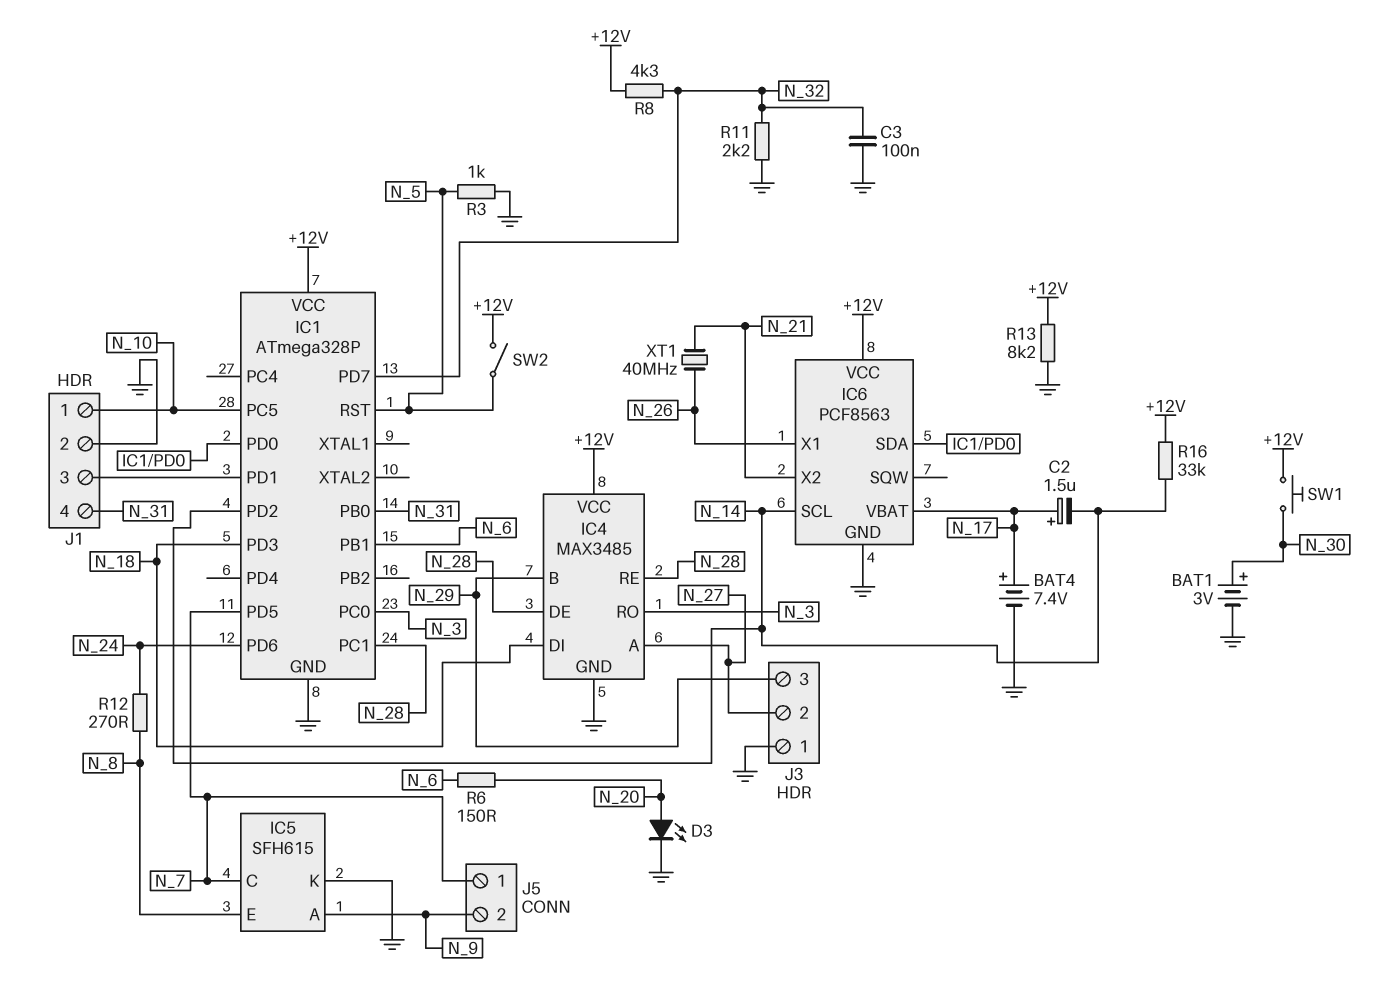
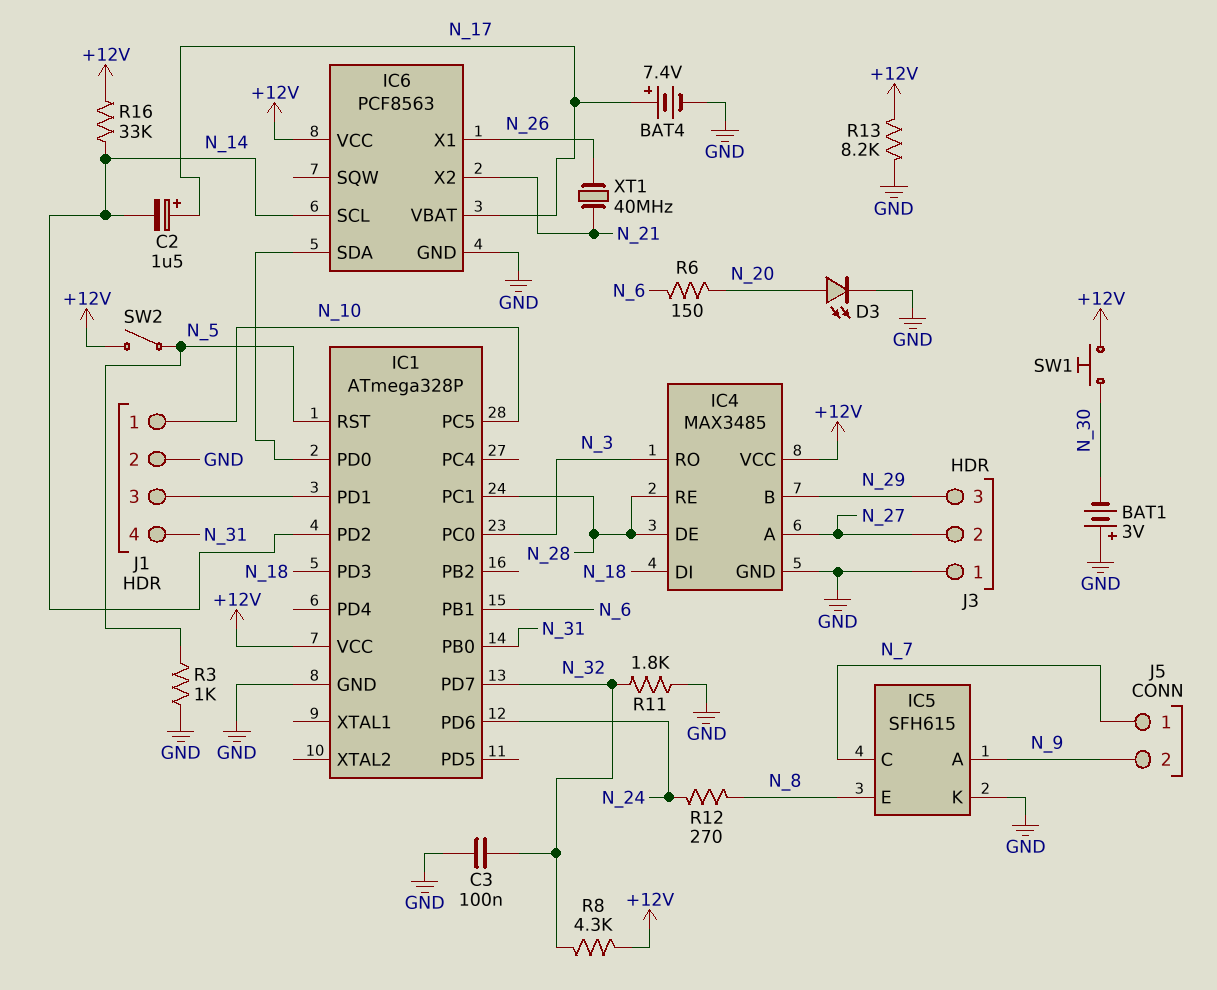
BAT1: 3V (plus N_30, minus GND) -> 3V (plus GND, minus N_30)
IC1 pin PD5: N_7 -> none
R11: 2.2k (GND, N_32) -> 1.8k (GND, N_32)

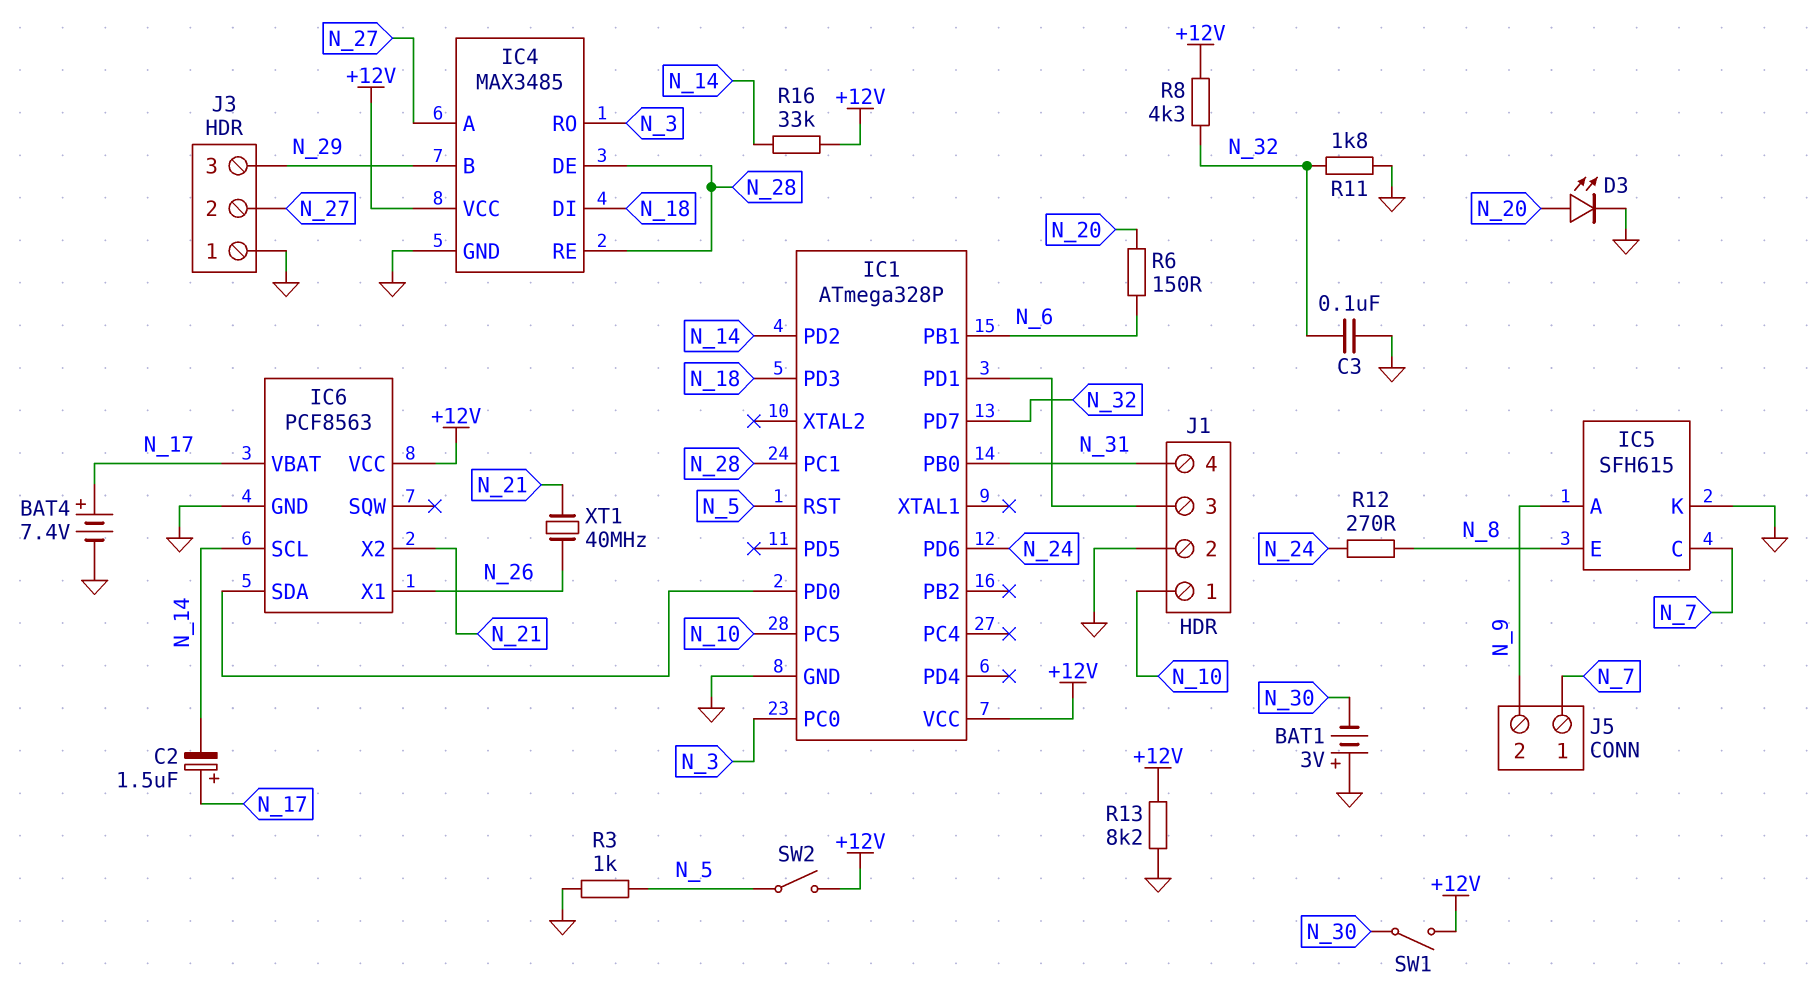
SW1: button (+12V, N_30) -> switch (+12V, N_30)

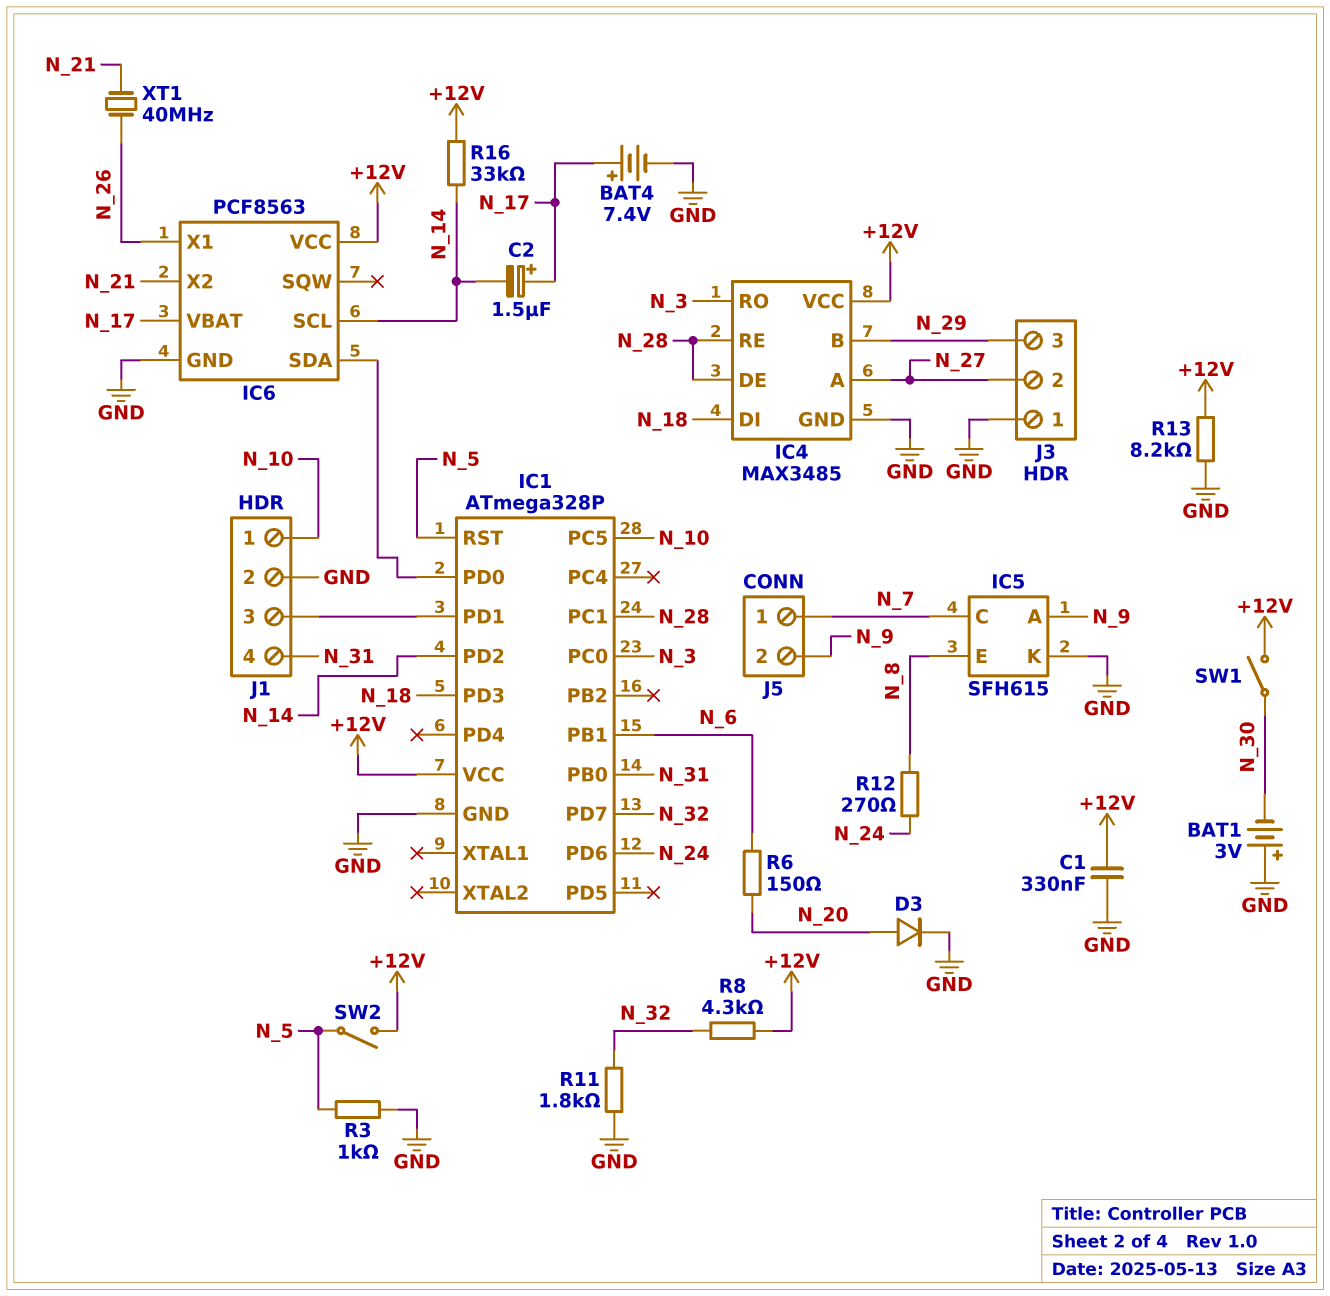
C1: none -> 330nF (+12V, GND)
C3: 100nF (GND, N_32) -> none
D3: LED (A N_20, K GND) -> diode (A N_20, K GND)

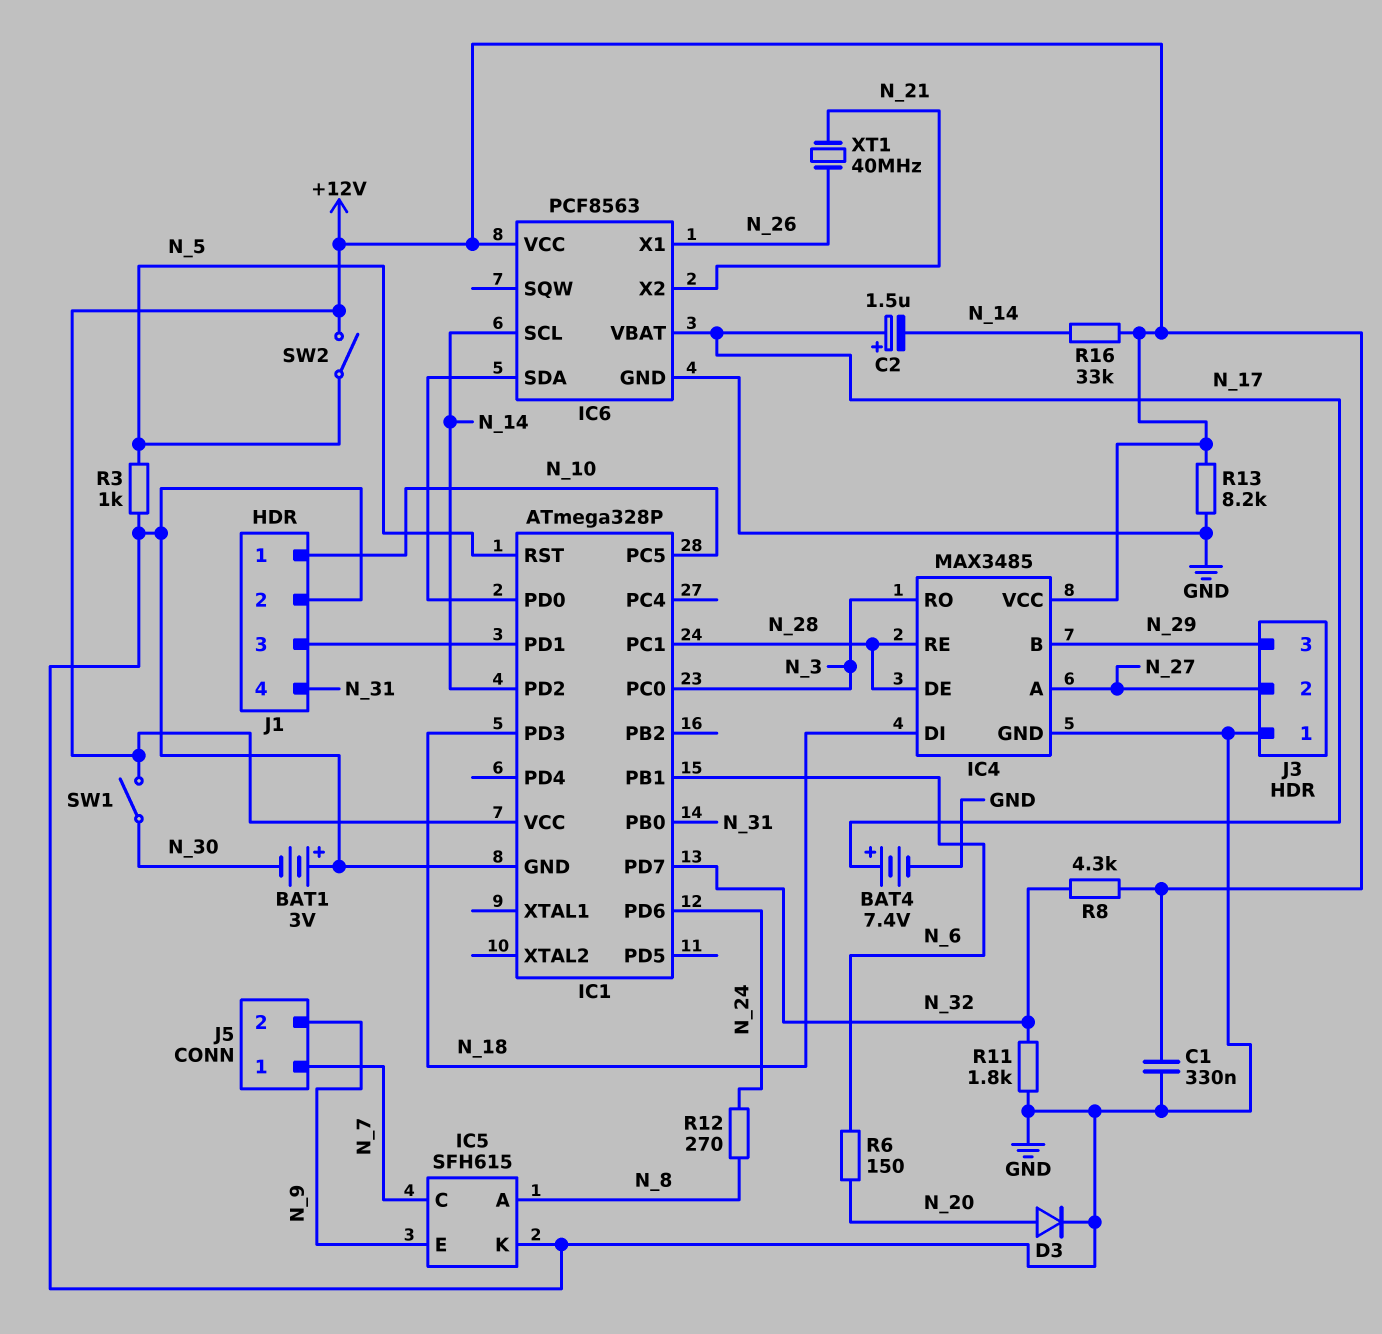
IC5 pin A: N_9 -> N_8
IC5 pin E: N_8 -> N_9

